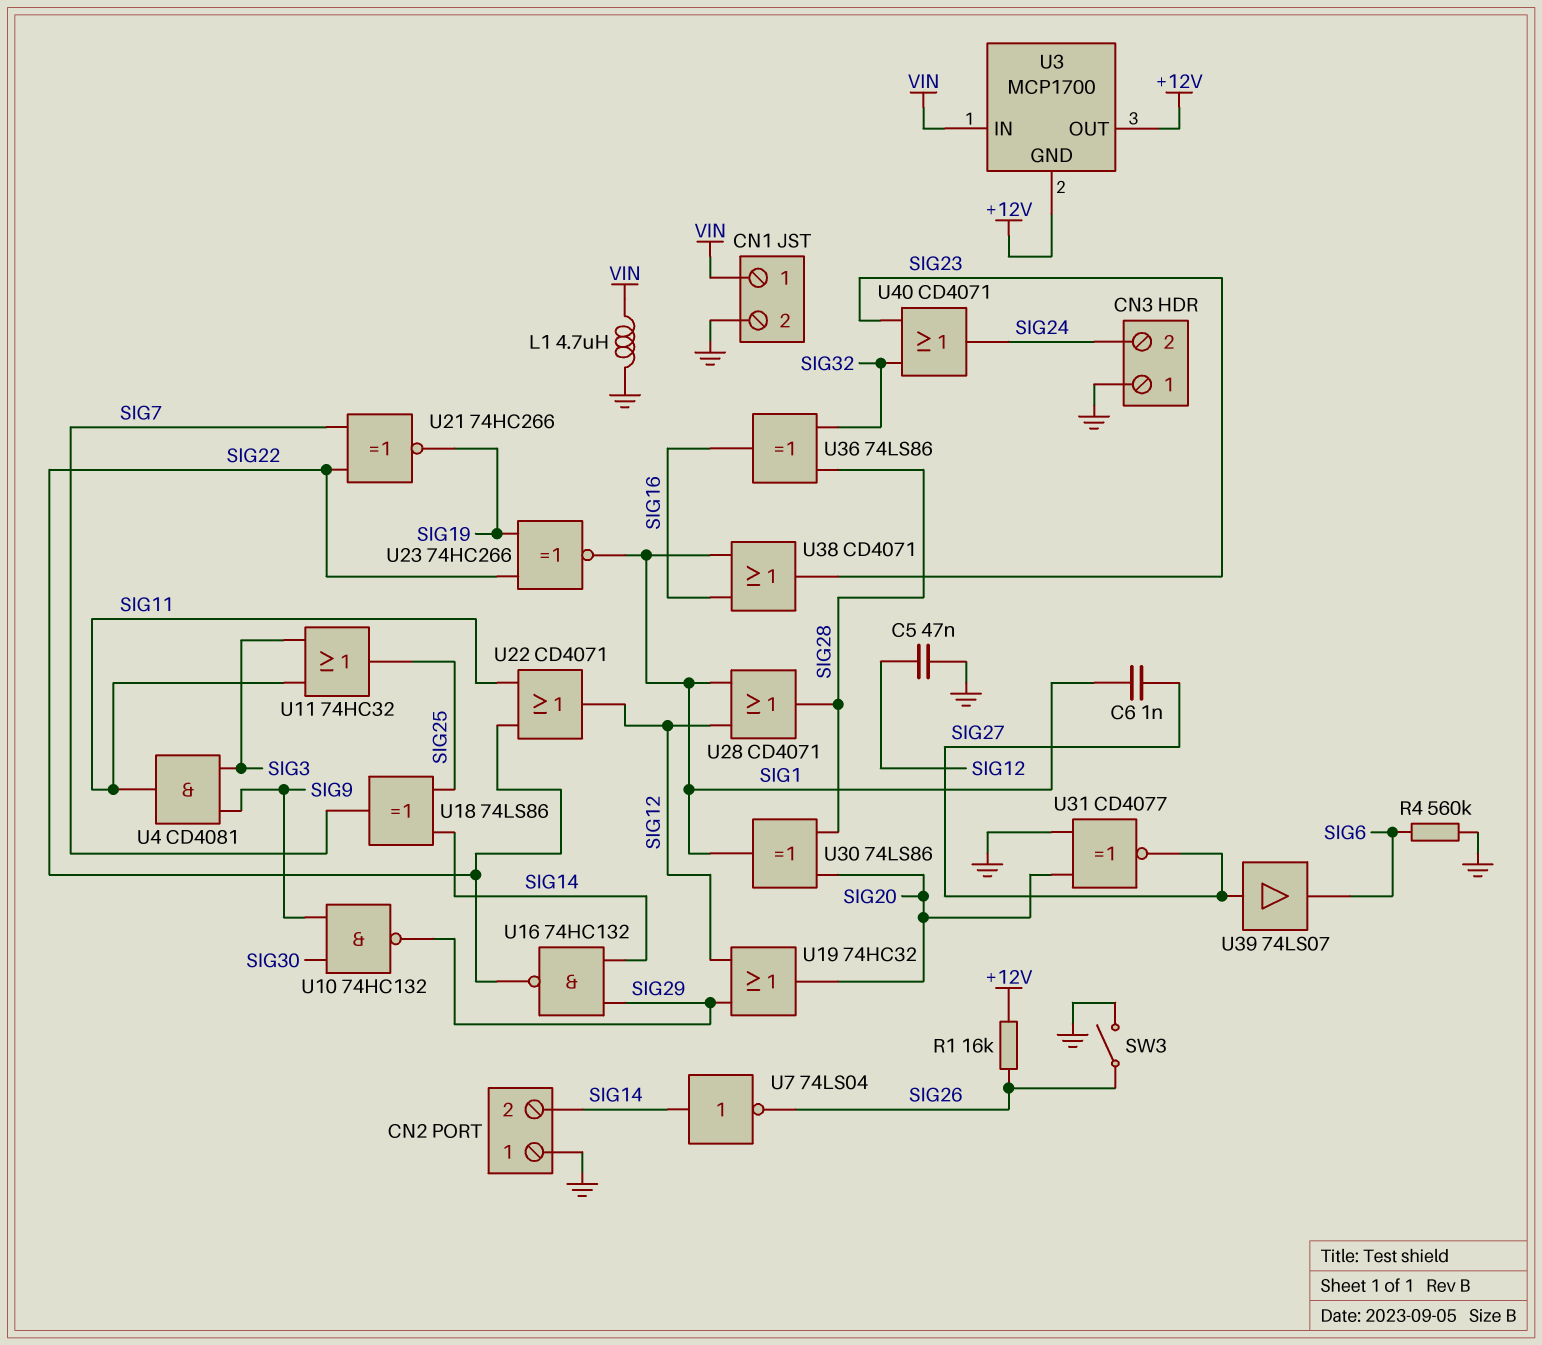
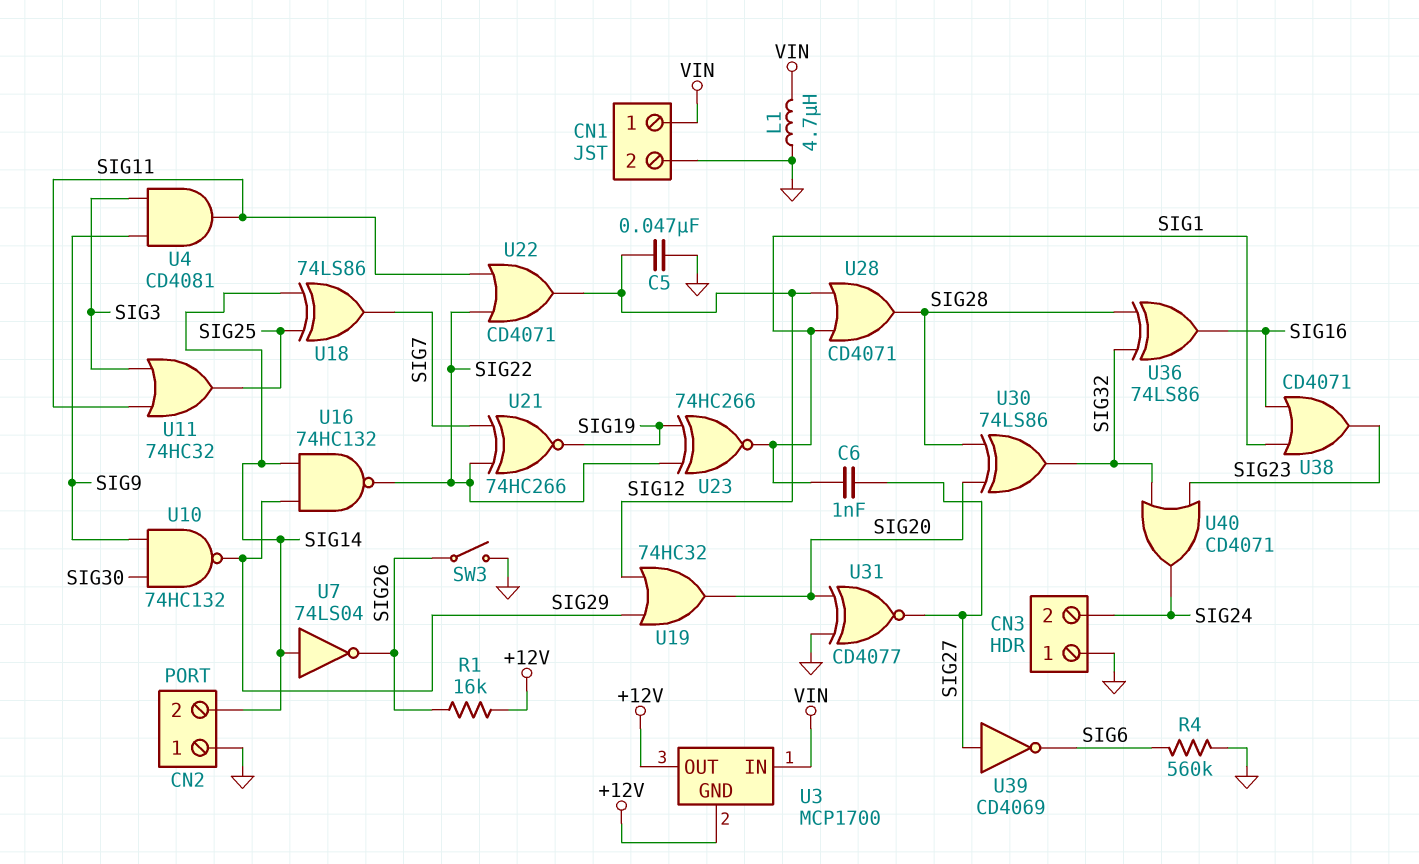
U30: XOR 74LS86 (in SIG20, in SIG28, out SIG1) -> XOR 74LS86 (in SIG20, in SIG28, out SIG32)
U39: buffer 74LS07 (in SIG27, out SIG6) -> NOT CD4069 (in SIG27, out SIG6)

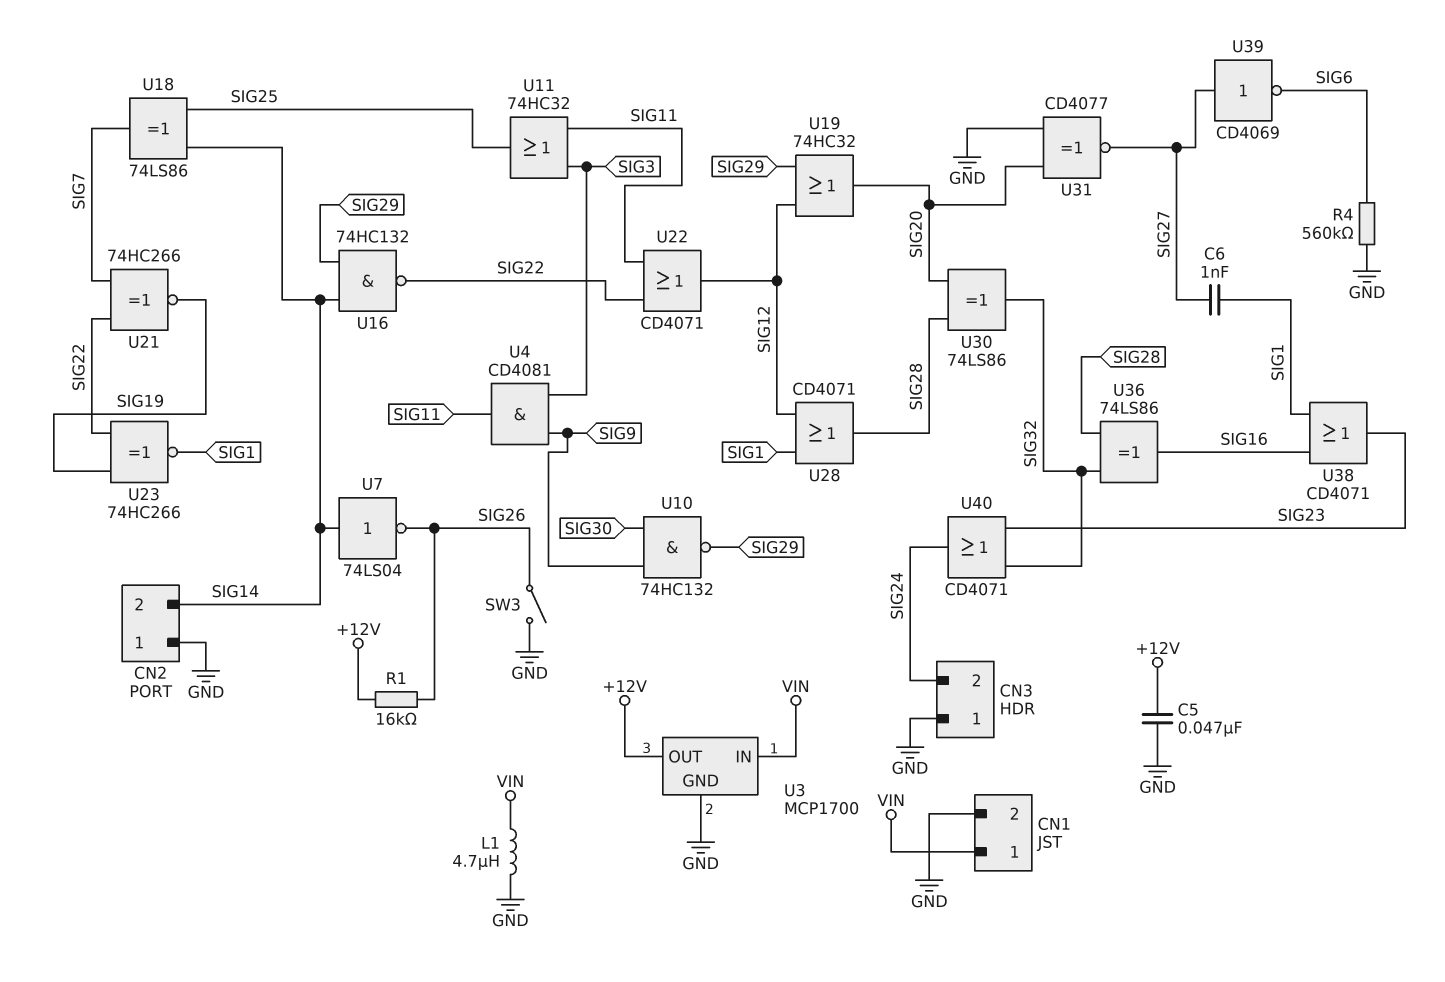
C5: 47nF (GND, SIG12) -> 47nF (+12V, GND)
U3 pin GND: +12V -> GND

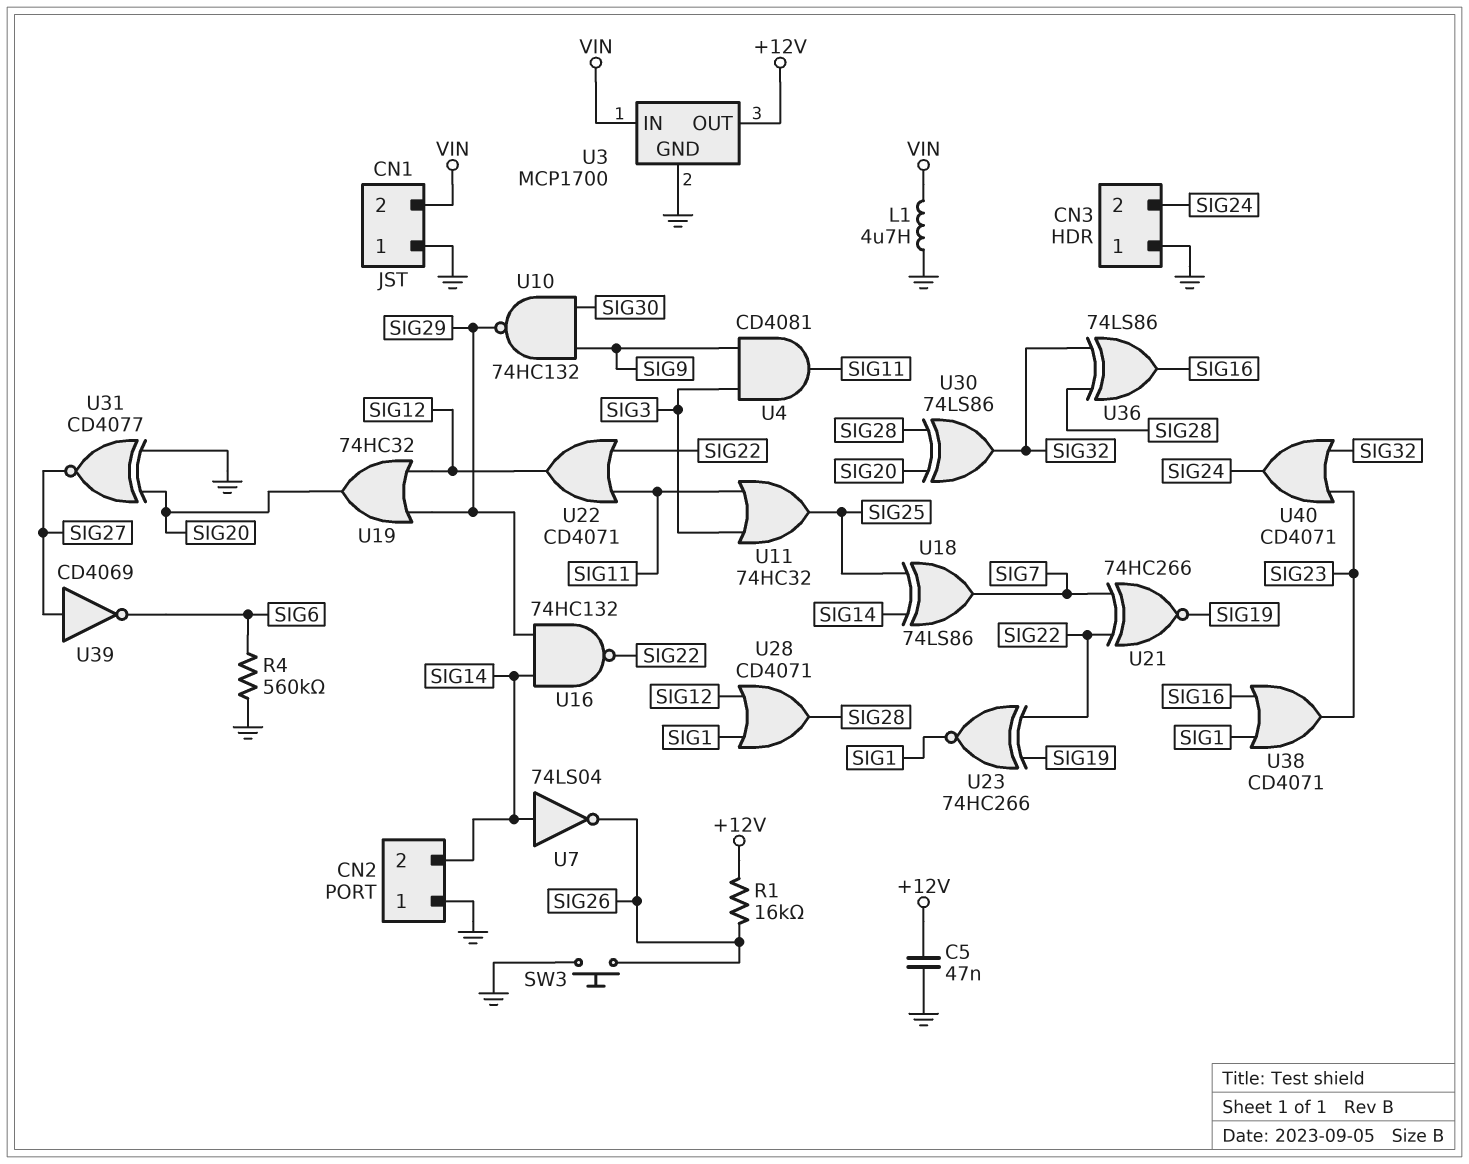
C6: 1nF (SIG1, SIG27) -> none
CN1 pin 1: VIN -> GND
CN1 pin 2: GND -> VIN
SW3: switch (GND, SIG26) -> button (GND, SIG26)

